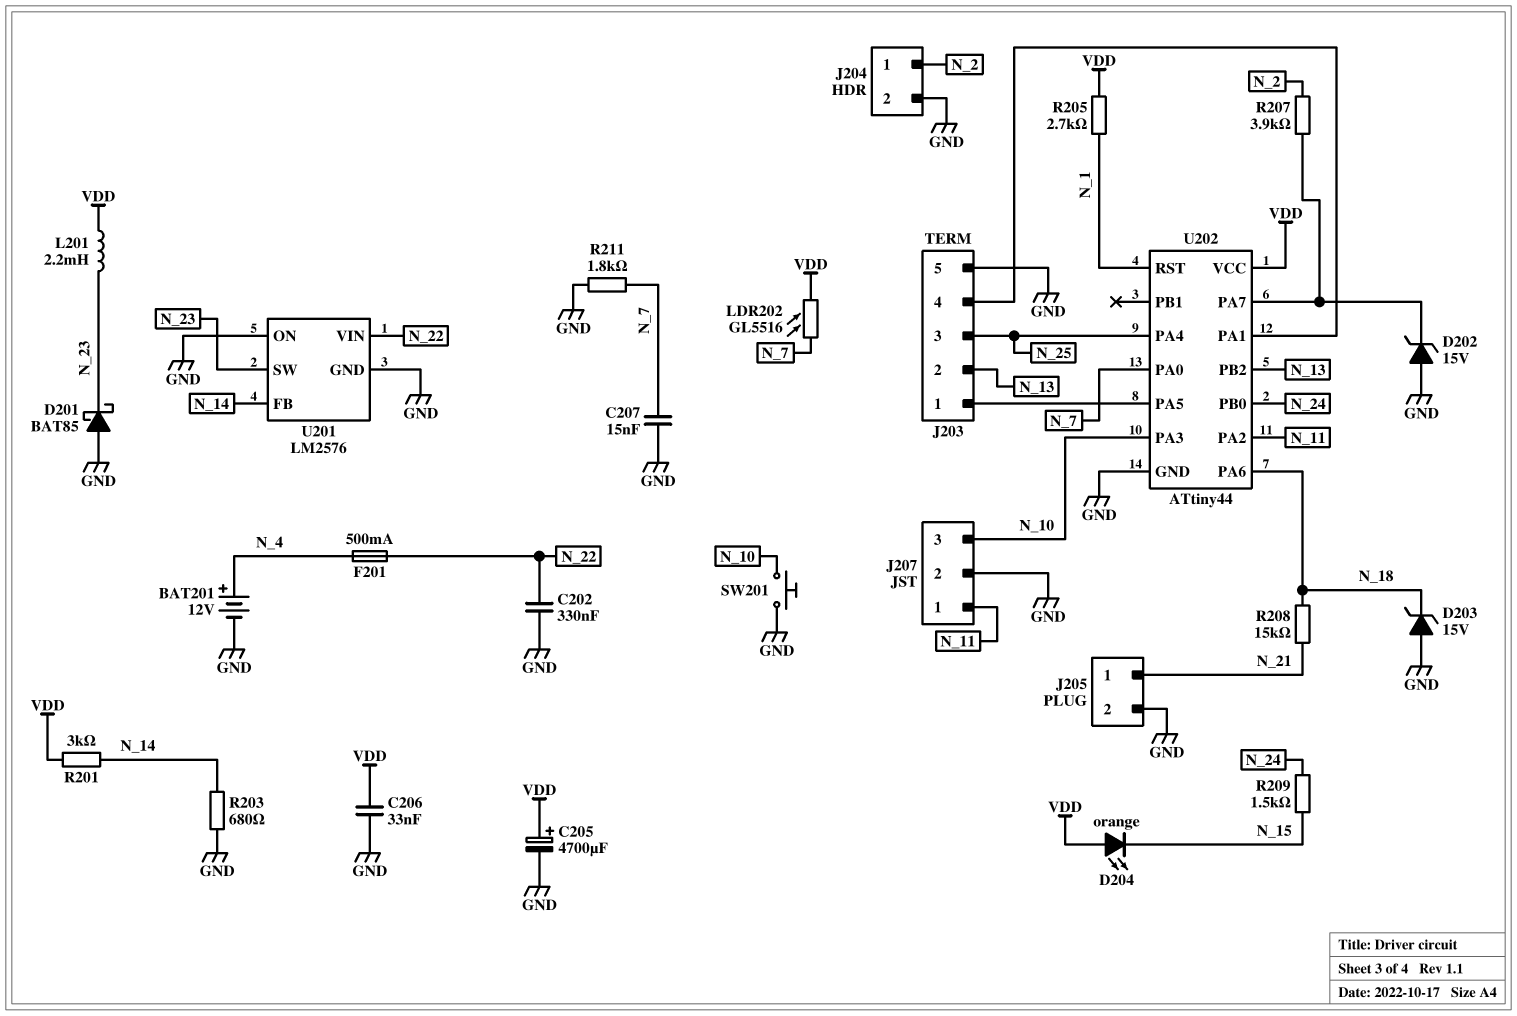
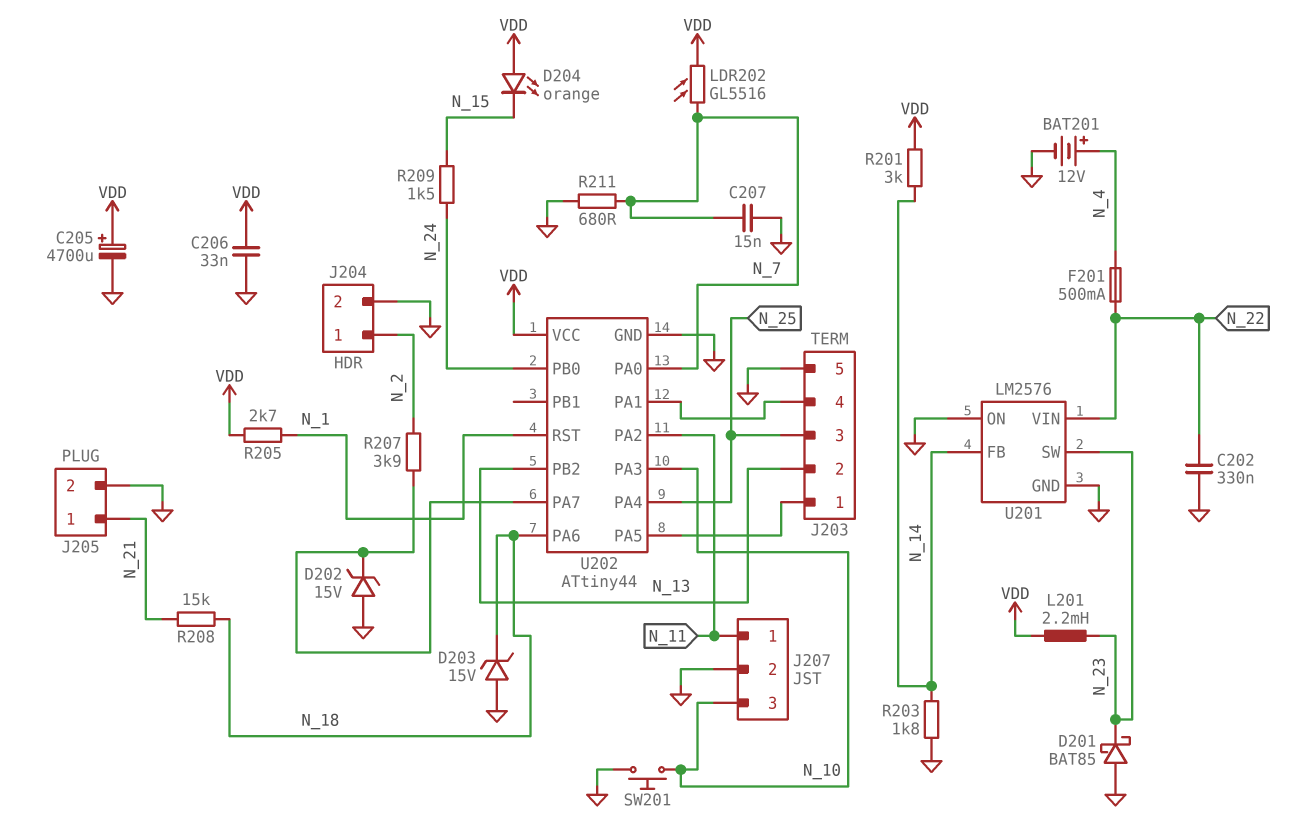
R203: 680 (GND, N_14) -> 1.8k (GND, N_14)
R211: 1.8k (GND, N_7) -> 680 (GND, N_7)

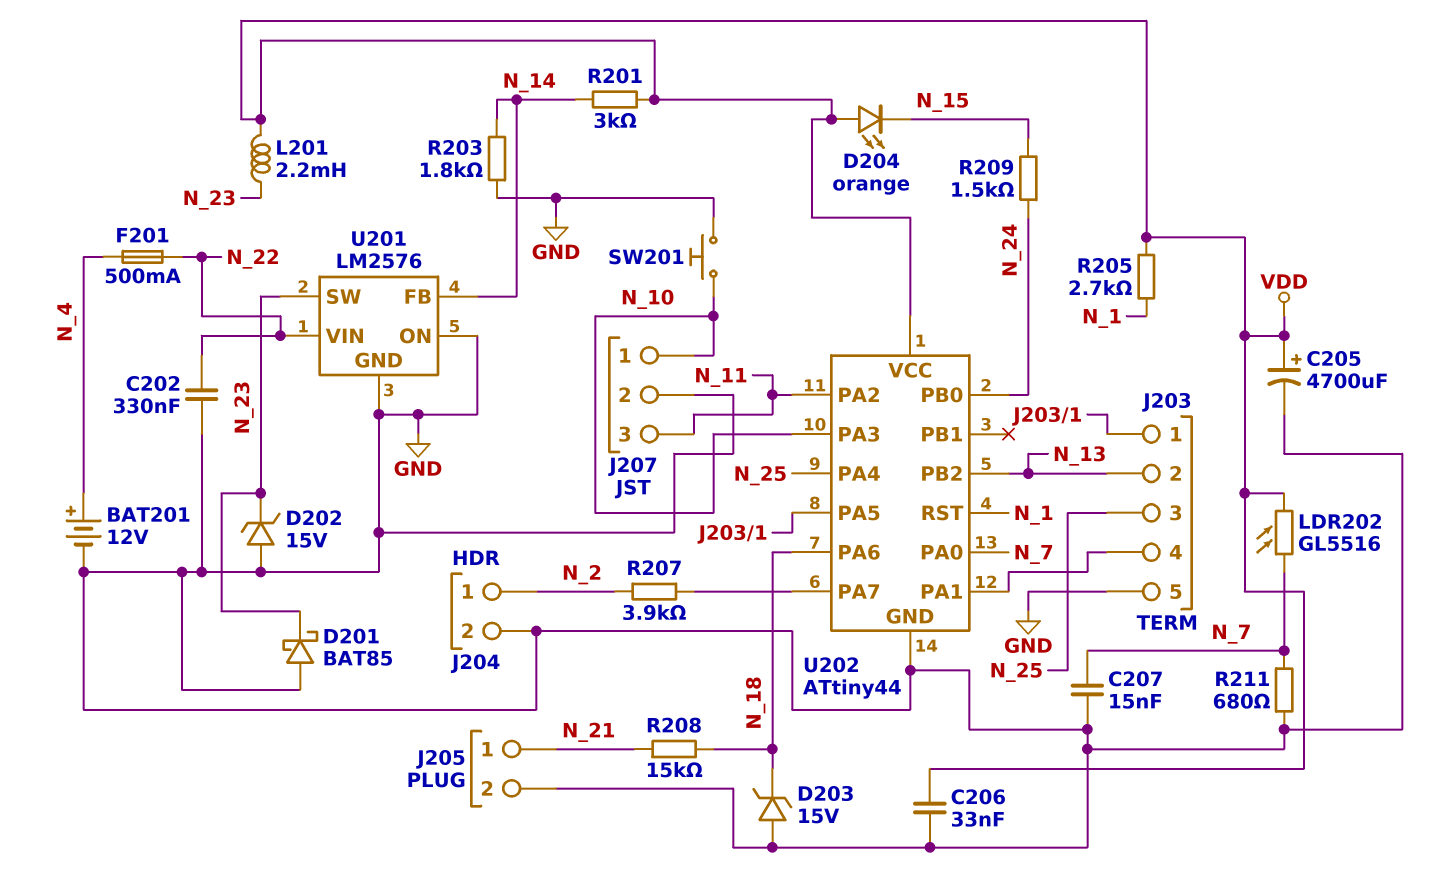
D202: zener 15V (A GND, K U202/PA7) -> zener 15V (A GND, K N_23)
J207 pin 1: N_11 -> N_10
J207 pin 3: N_10 -> N_11

